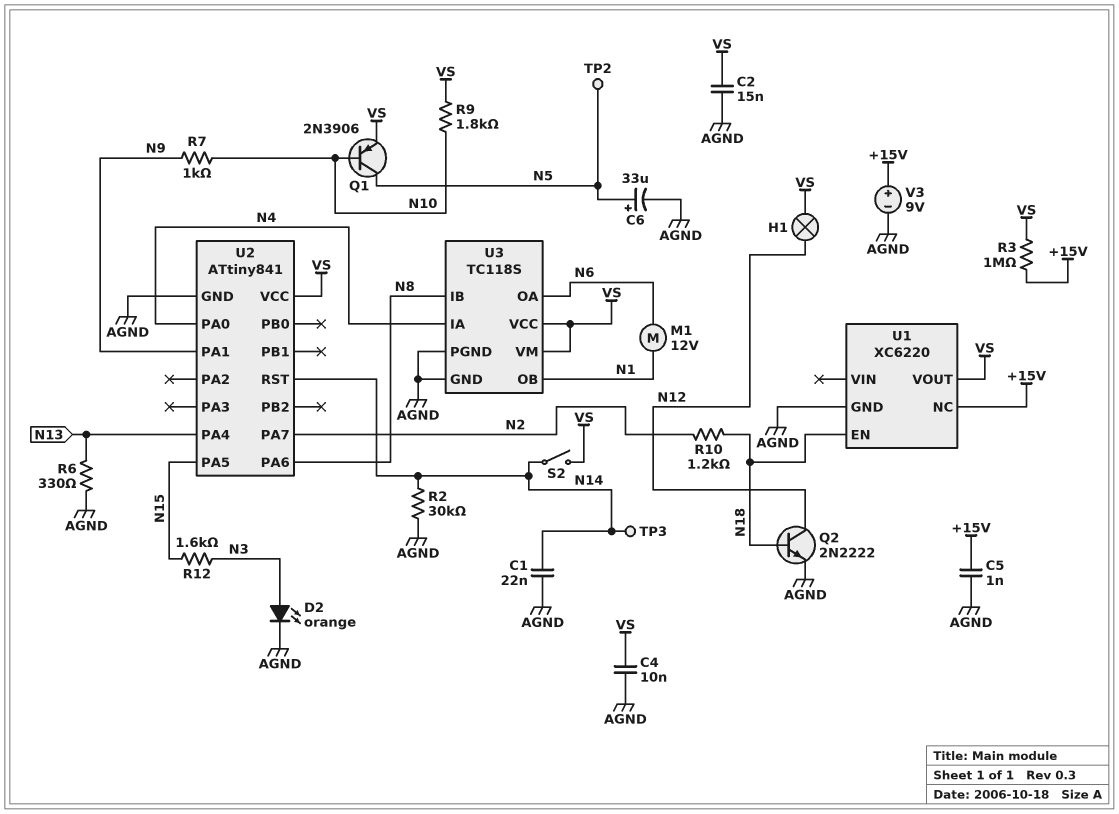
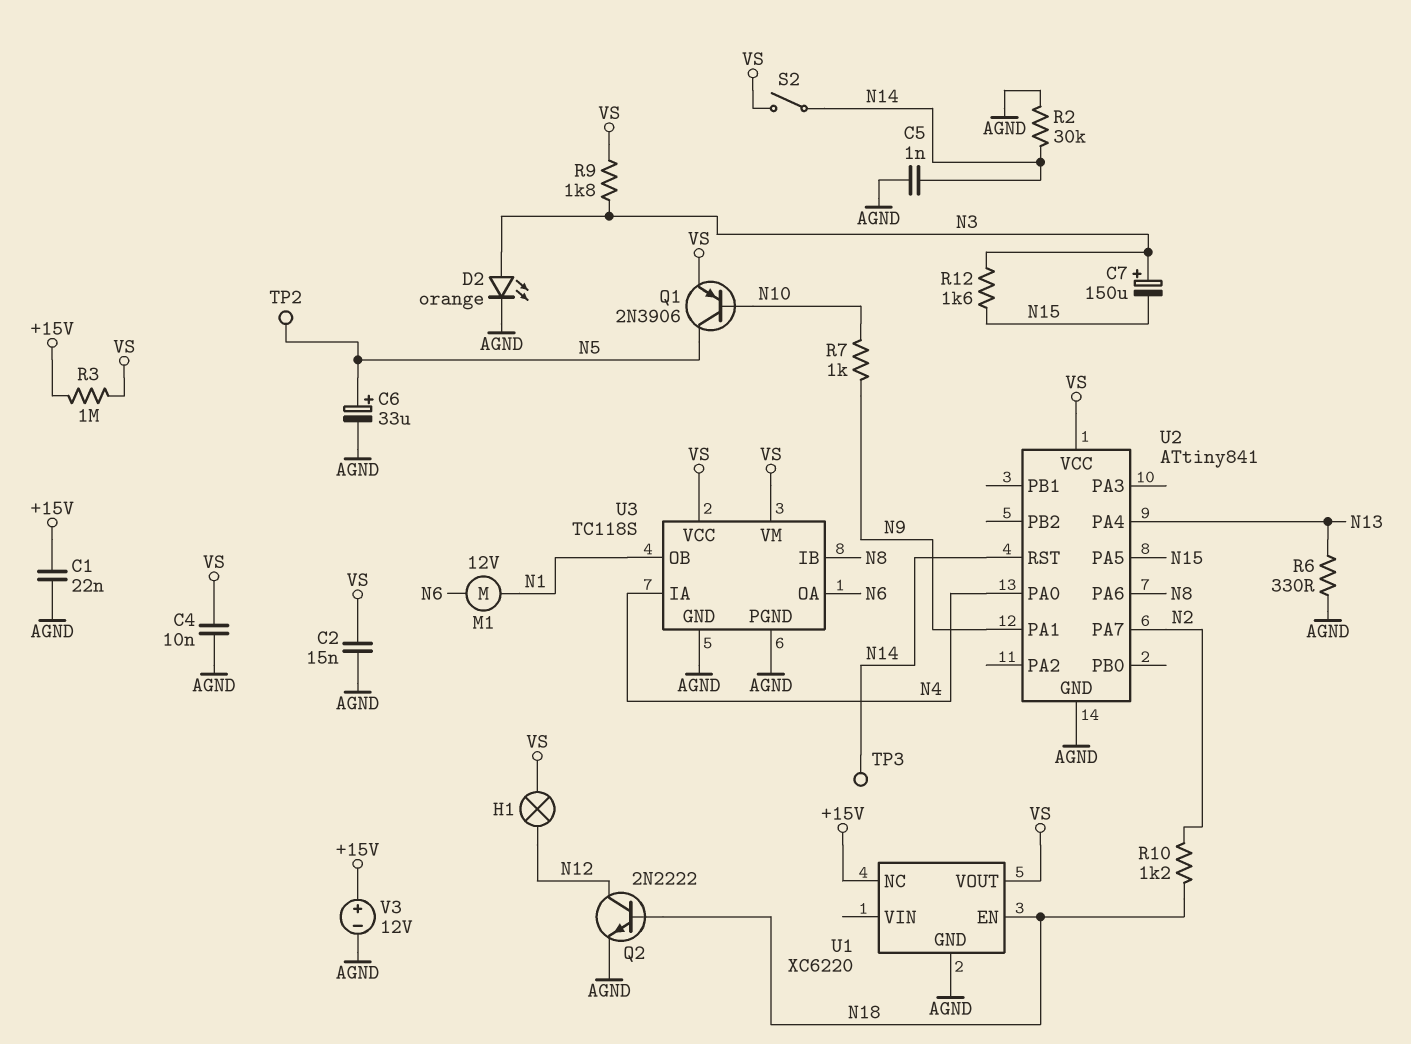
C1: 22nF (AGND, N14) -> 22nF (+15V, AGND)
C5: 1nF (+15V, AGND) -> 1nF (AGND, N14)
C7: none -> 150uF (plus N3, minus N15)
R9: 1.8k (N10, VS) -> 1.8k (N3, VS)
V3: 9V (plus +15V, minus AGND) -> 12V (plus +15V, minus AGND)

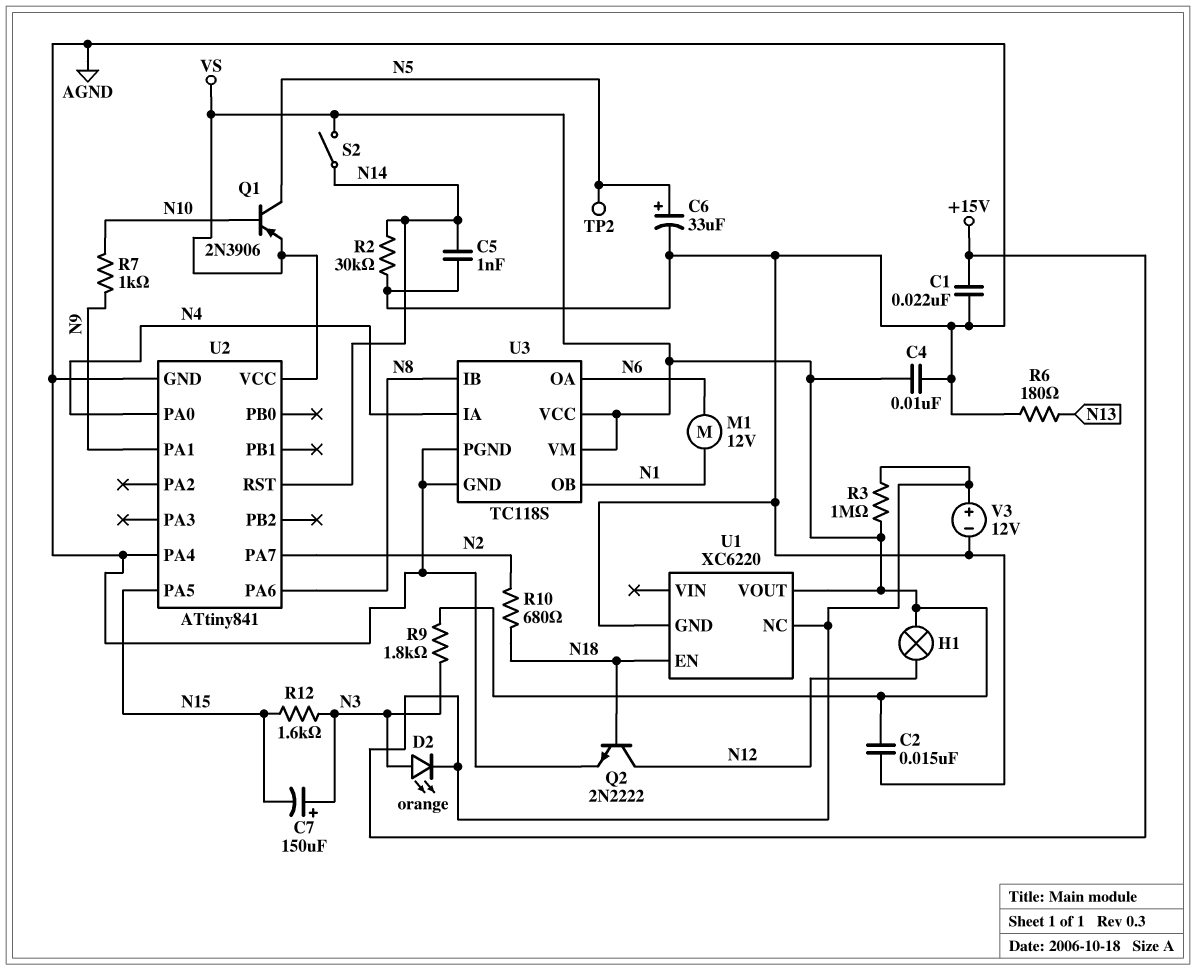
D2: LED orange (A N3, K AGND) -> LED orange (A N3, K +15V)
R6: 330 (AGND, N13) -> 180 (AGND, N13)
R10: 1.2k (N2, N18) -> 680 (N2, N18)
TP3: test point (N14) -> none
U2 pin PA4: N13 -> AGND

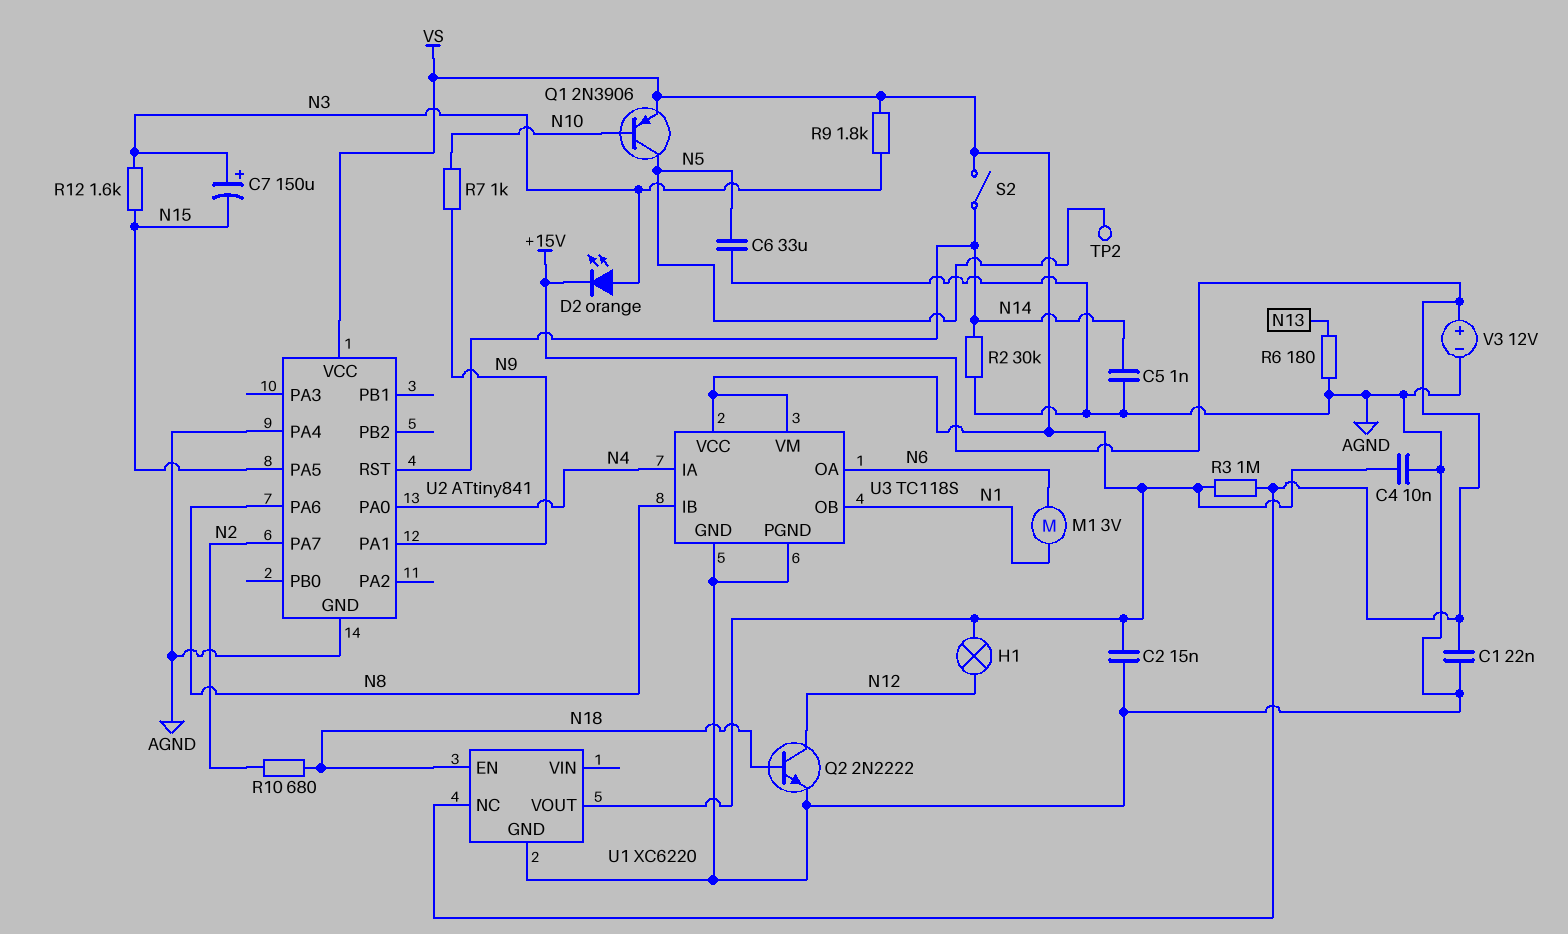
C6: 33uF (plus N5, minus AGND) -> 33uF (AGND, N5)
M1: motor 12V (N1, N6) -> motor 3V (N1, N6)

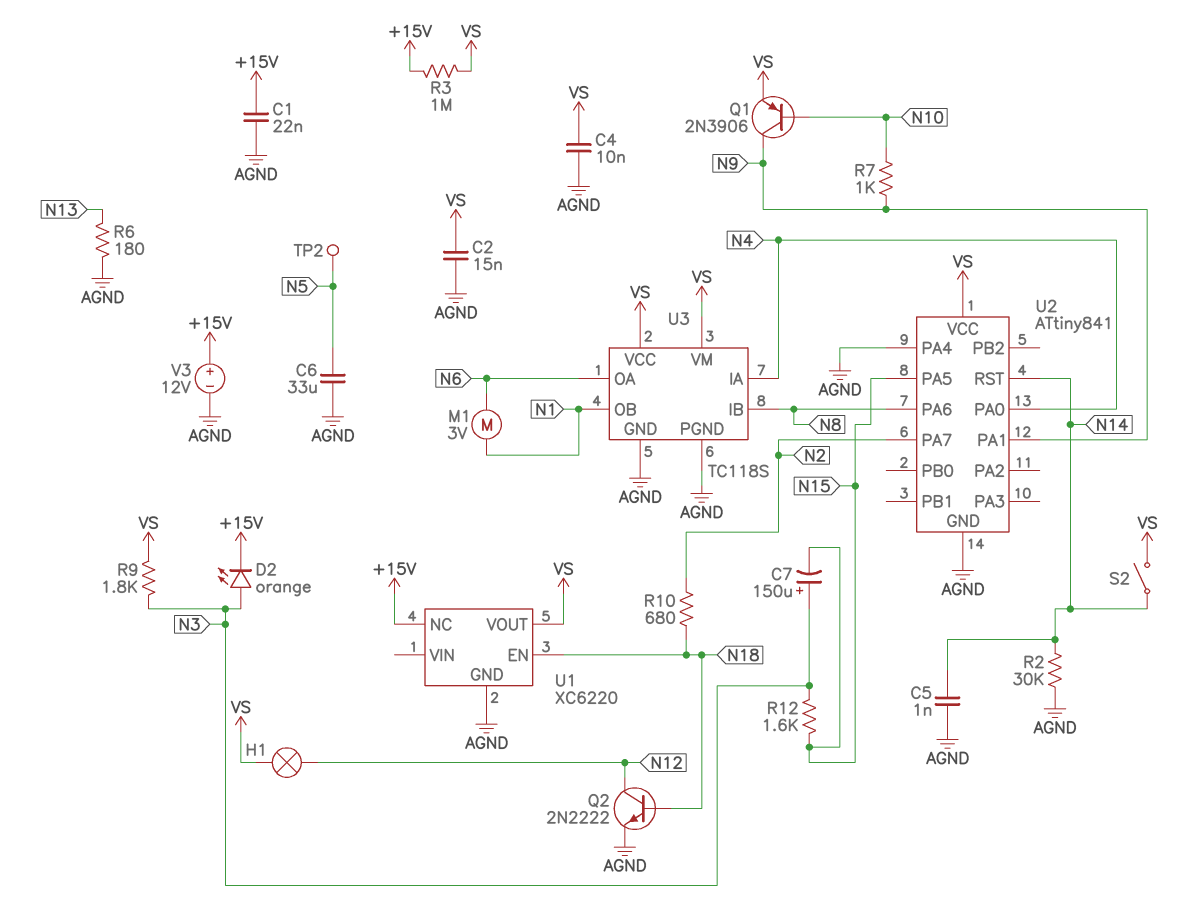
Q1: PNP 2N3906 (B N10, C N5, E VS) -> PNP 2N3906 (B N10, C N9, E VS)

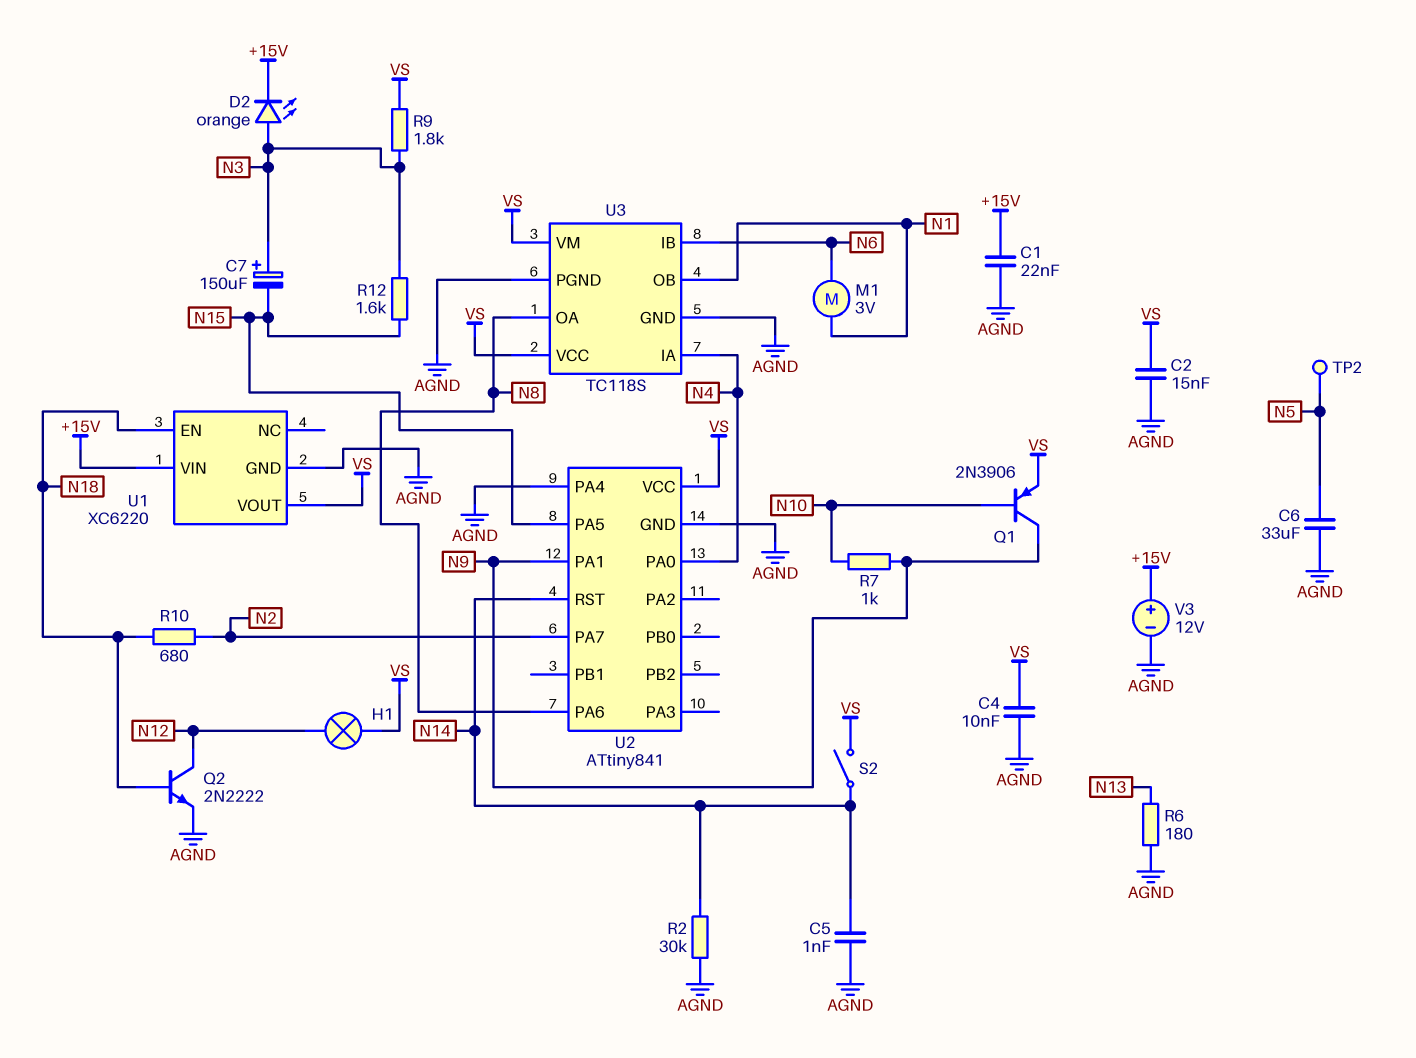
R3: 1M (+15V, VS) -> none
U1 pin NC: +15V -> none
U1 pin VIN: none -> +15V
U3 pin IB: N8 -> N6
U3 pin OA: N6 -> N8

